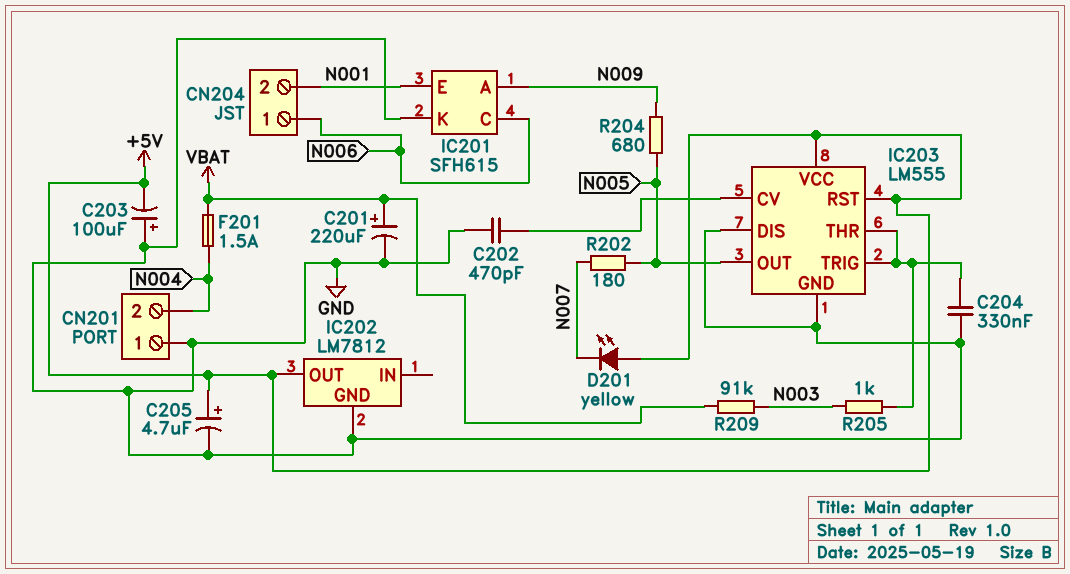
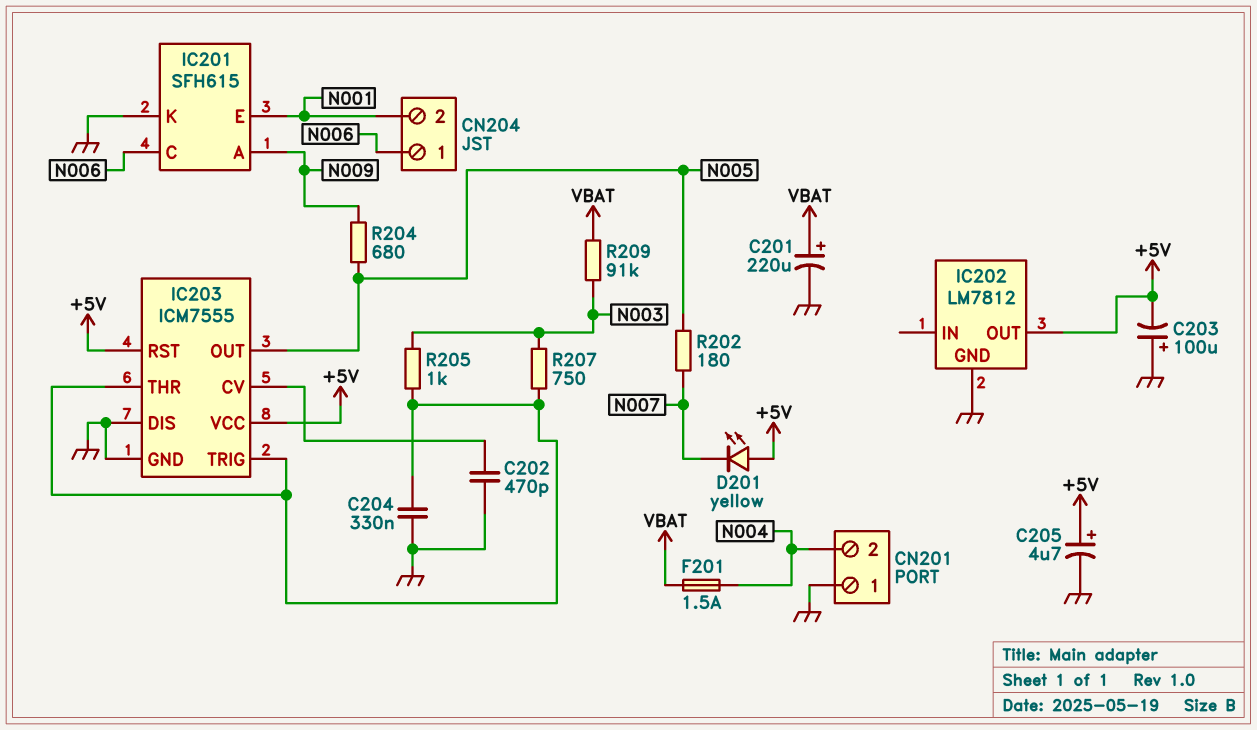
IC203: LM555 -> ICM7555
R207: none -> 750 (IC203/THR, N003)

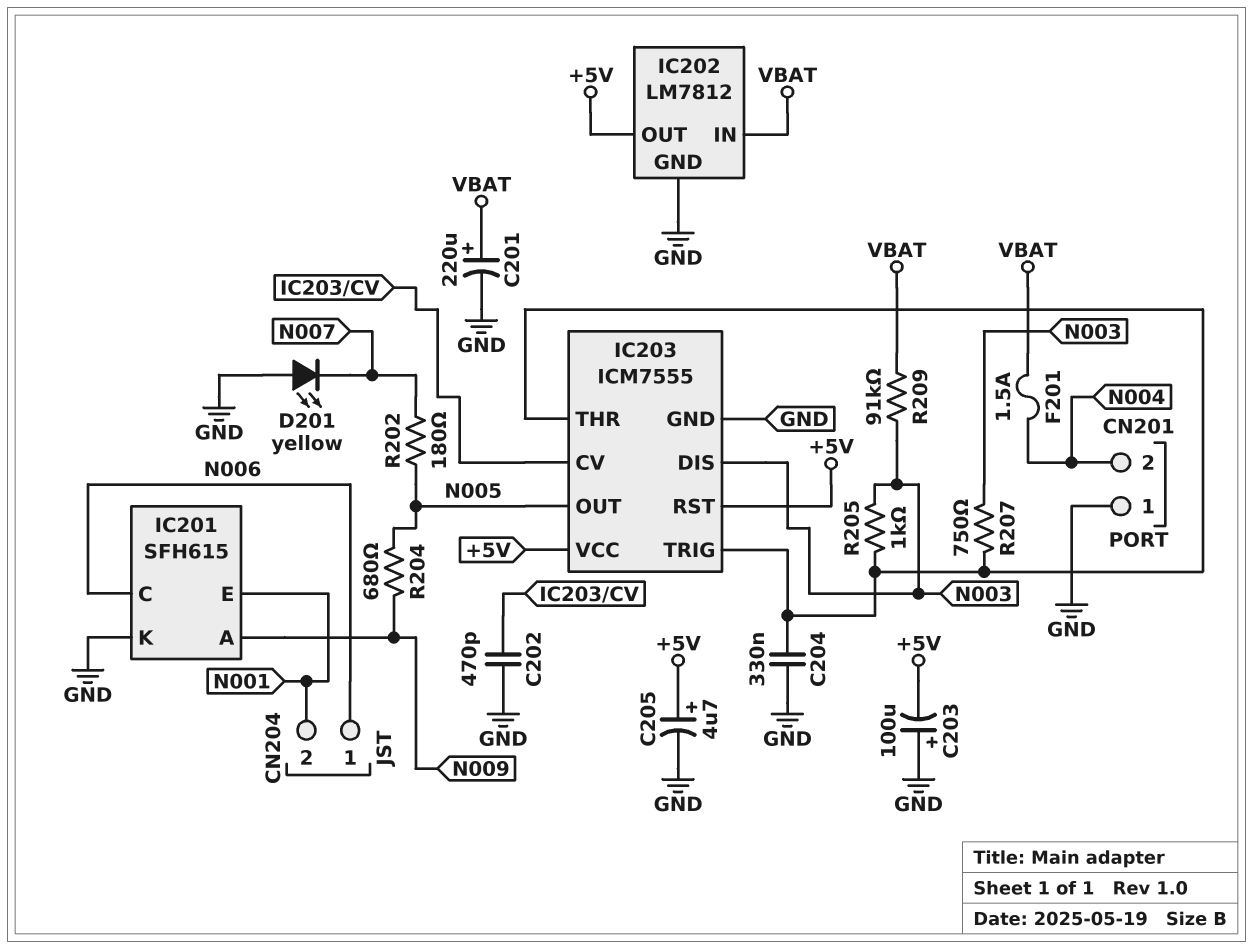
D201: LED yellow (A +5V, K N007) -> LED yellow (A GND, K N007)
IC202 pin IN: none -> VBAT
IC203 pin DIS: GND -> N003

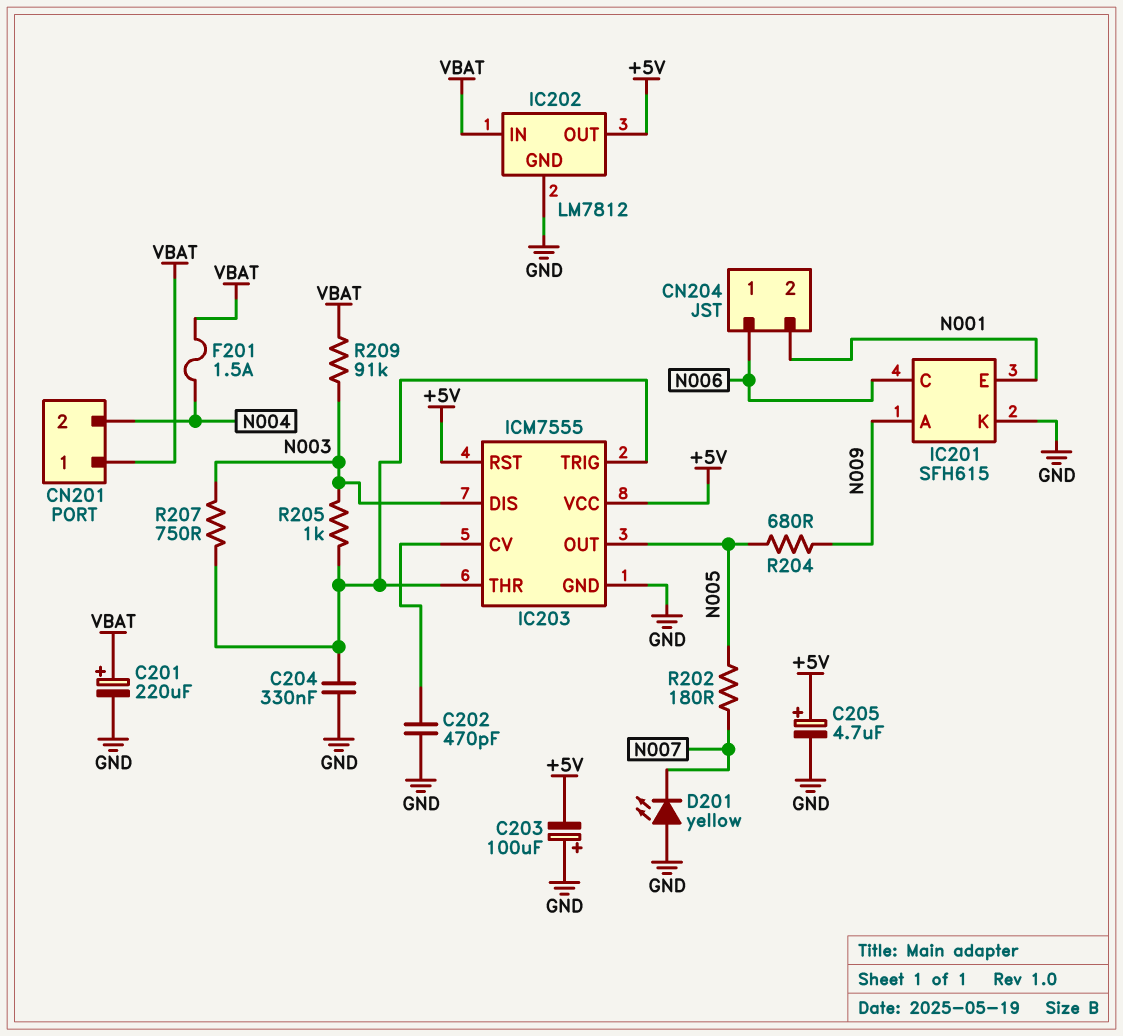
CN201 pin 1: GND -> VBAT

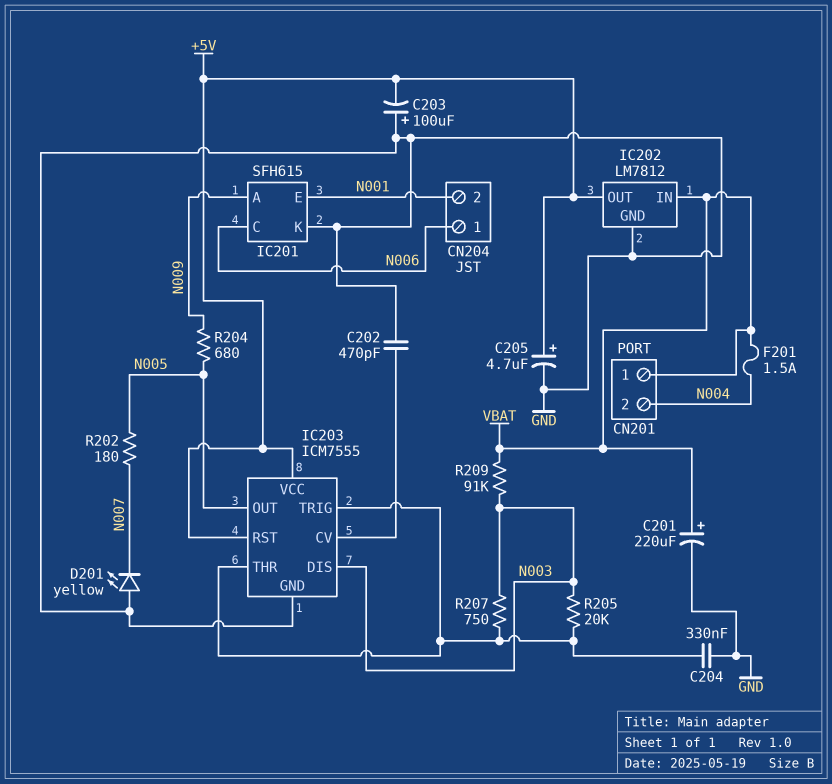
R205: 1k (IC203/THR, N003) -> 20k (IC203/THR, N003)

